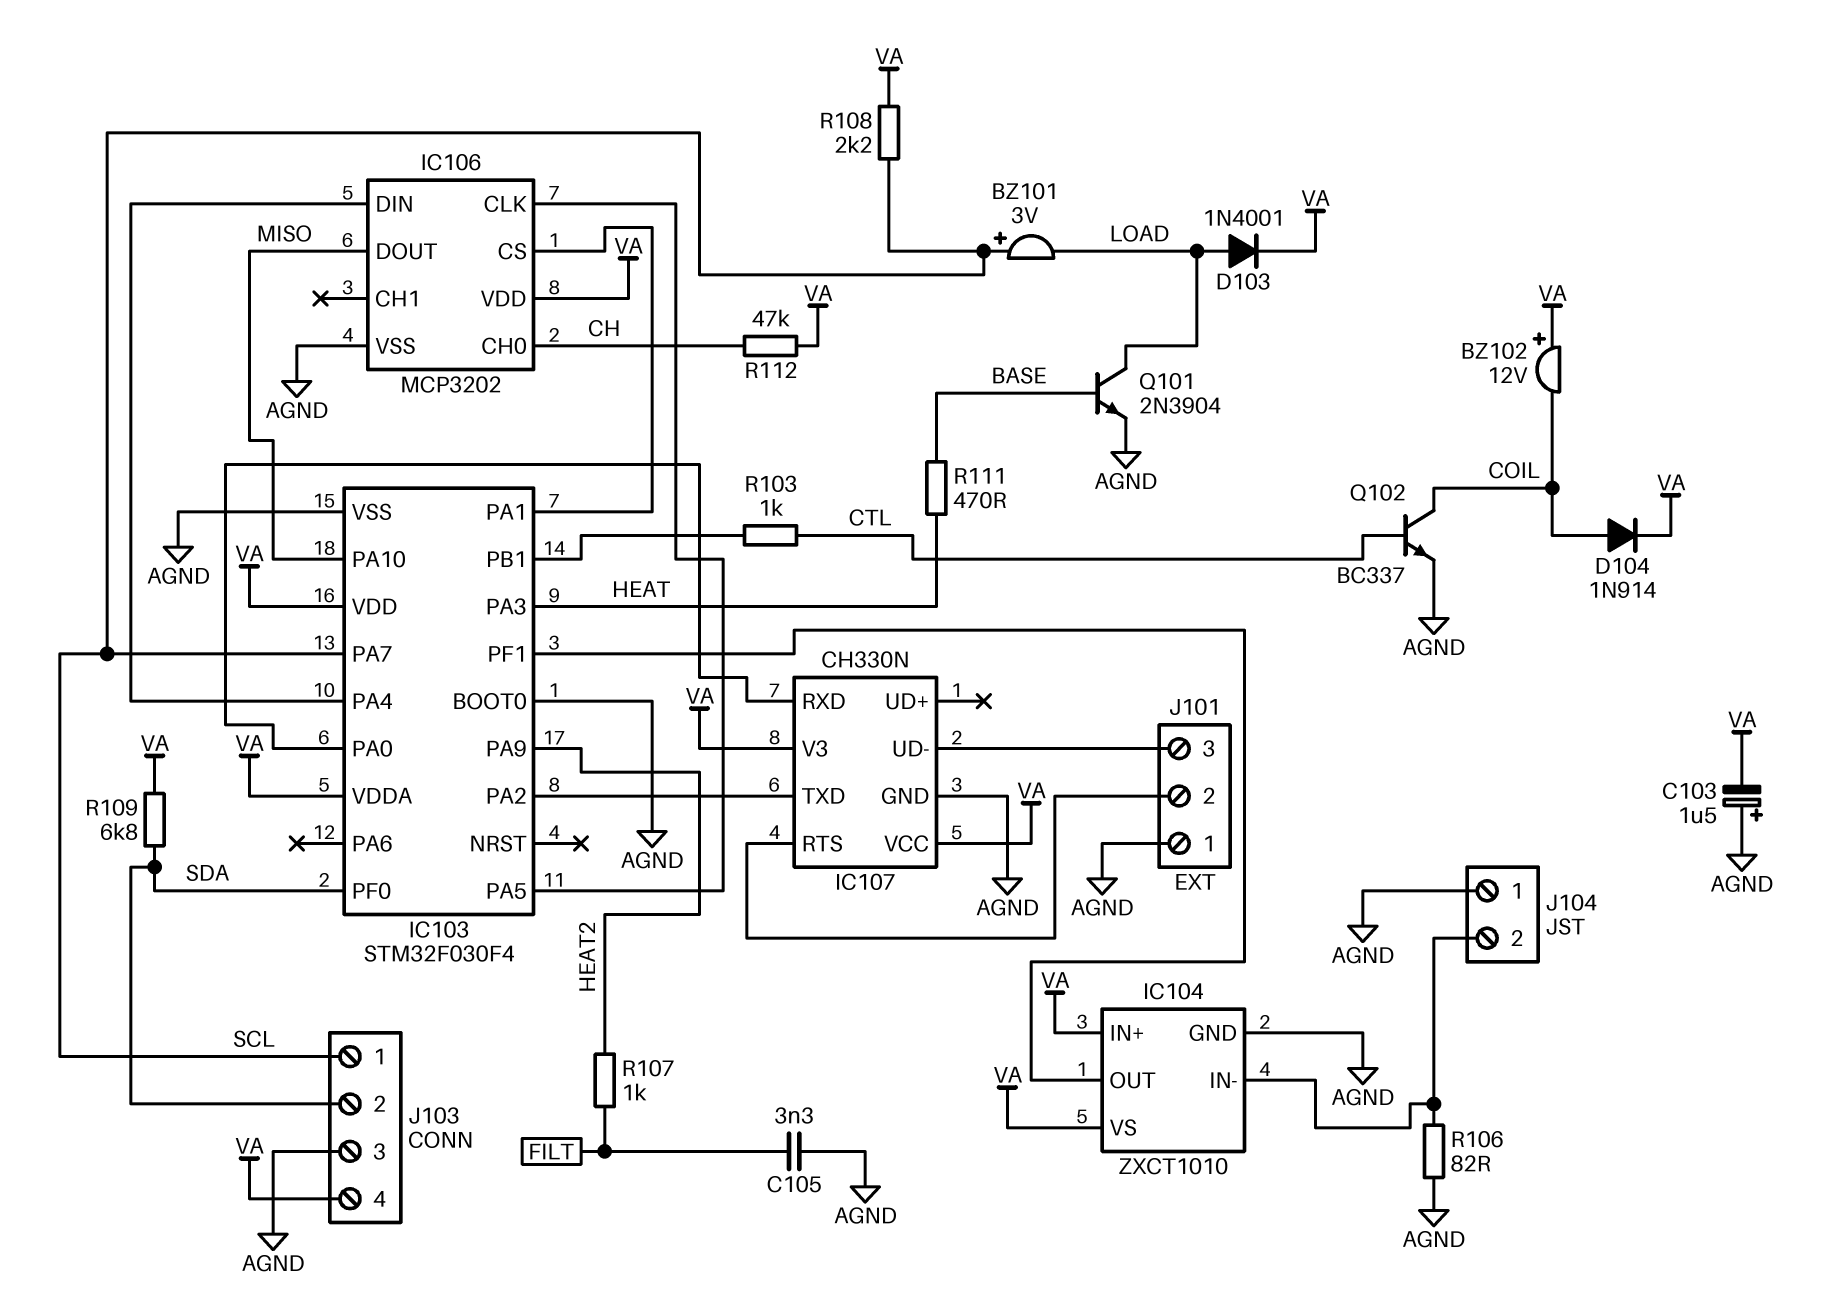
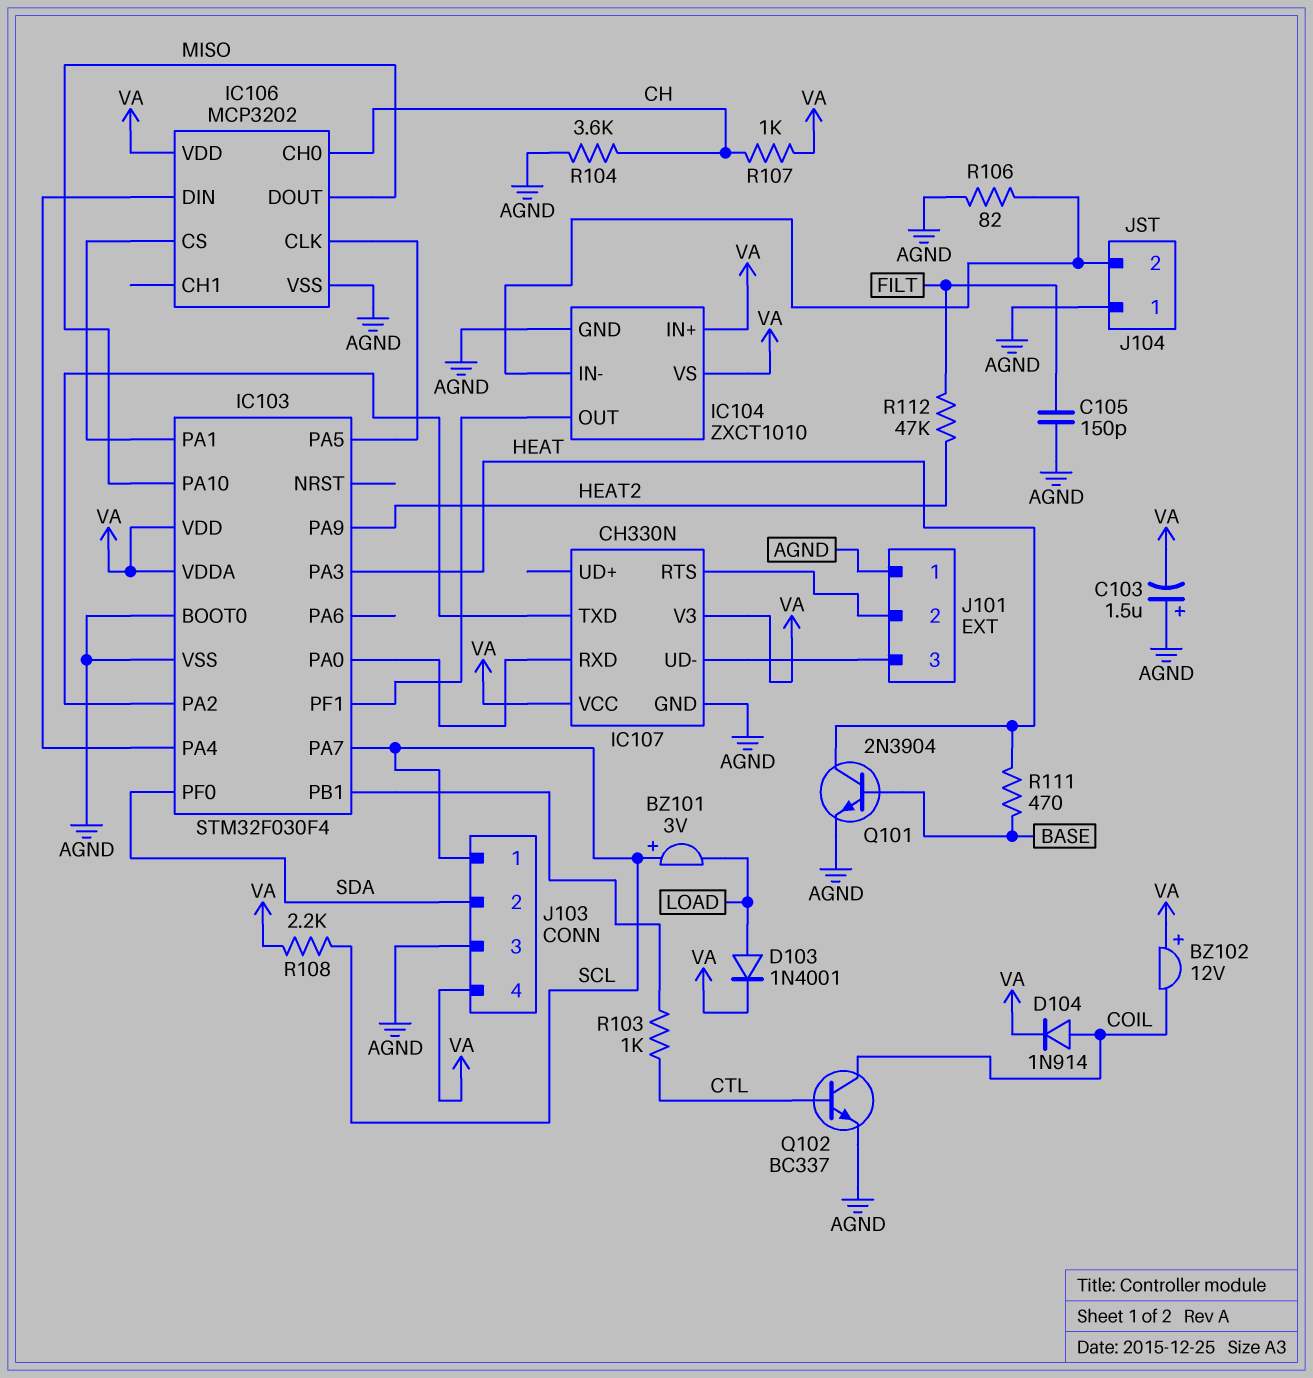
C105: 3.3nF (AGND, FILT) -> 150pF (AGND, FILT)
Q101: NPN 2N3904 (B BASE, C LOAD, E AGND) -> NPN 2N3904 (B BASE, C HEAT, E AGND)
R104: none -> 3.6k (AGND, CH)
R107: 1k (FILT, HEAT2) -> 1k (CH, VA)
R109: 6.8k (SDA, VA) -> none
R112: 47k (CH, VA) -> 47k (FILT, HEAT2)

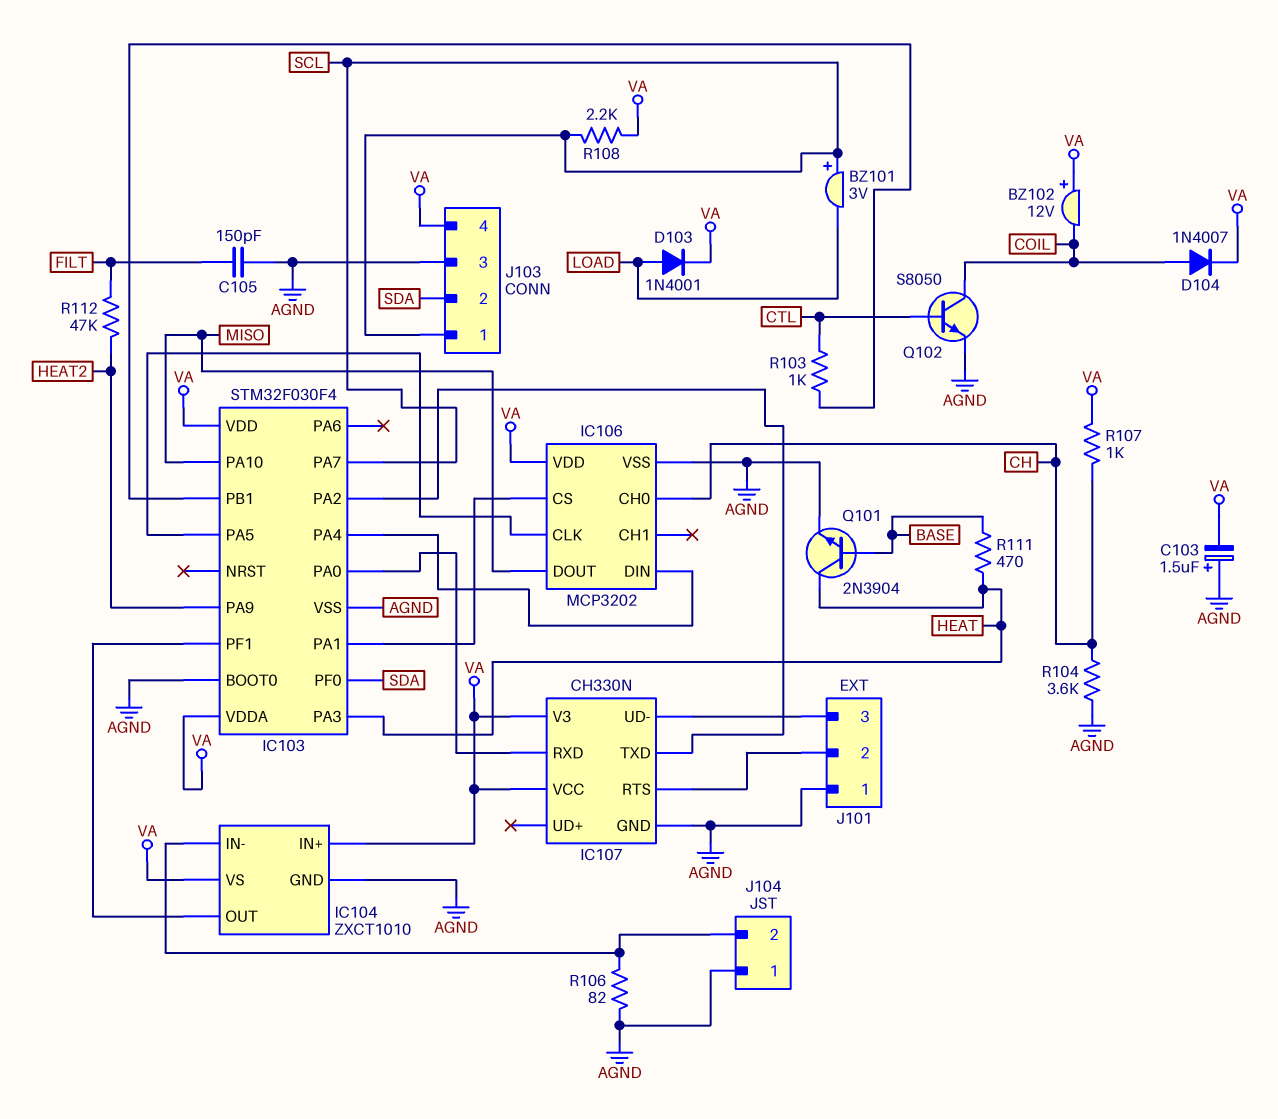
D104: diode 1N914 (A COIL, K VA) -> diode 1N4007 (A COIL, K VA)
Q102: NPN BC337 (B CTL, C COIL, E AGND) -> NPN S8050 (B CTL, C COIL, E AGND)

